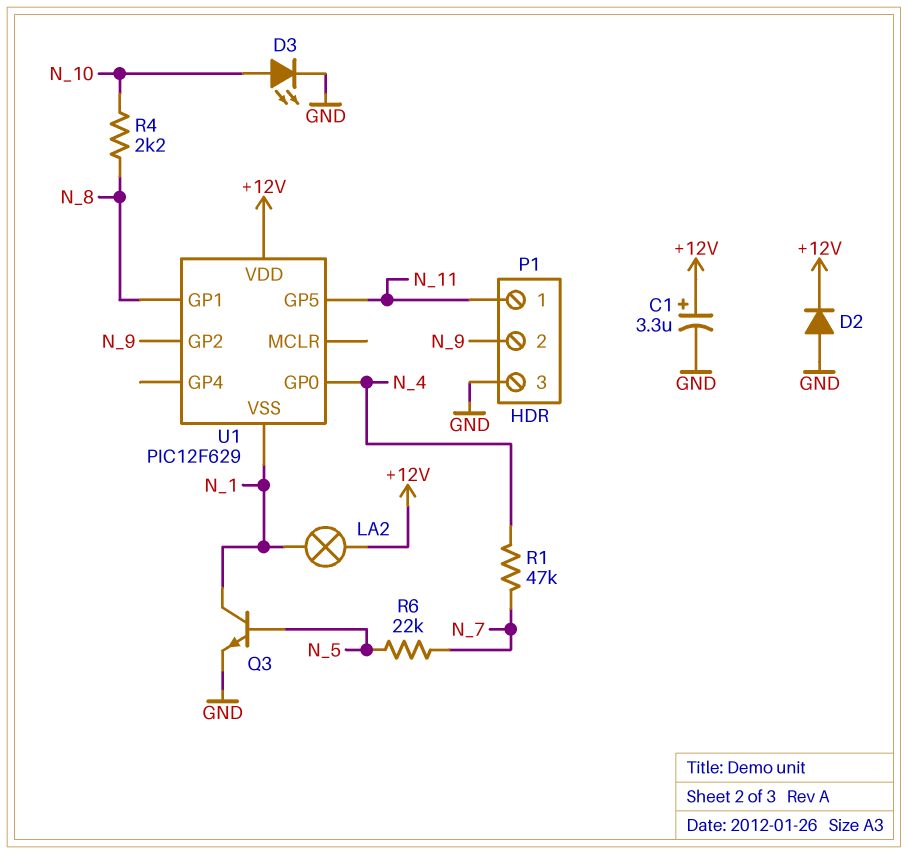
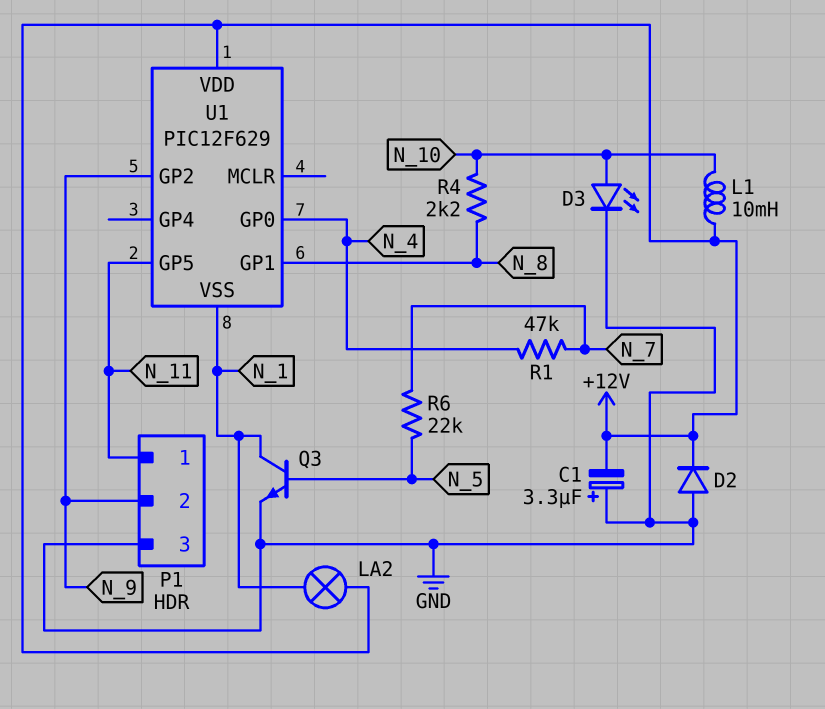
C1: 3.3uF (plus +12V, minus GND) -> 3.3uF (plus GND, minus +12V)
L1: none -> 10mH (+12V, N_10)

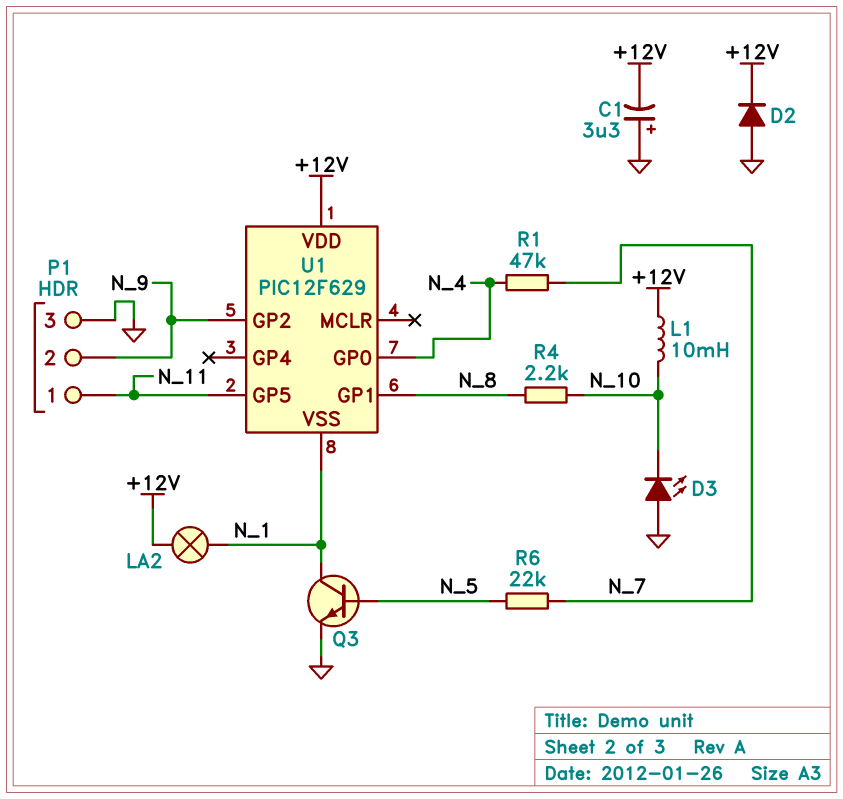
D3: LED (A N_10, K GND) -> LED (A GND, K N_10)

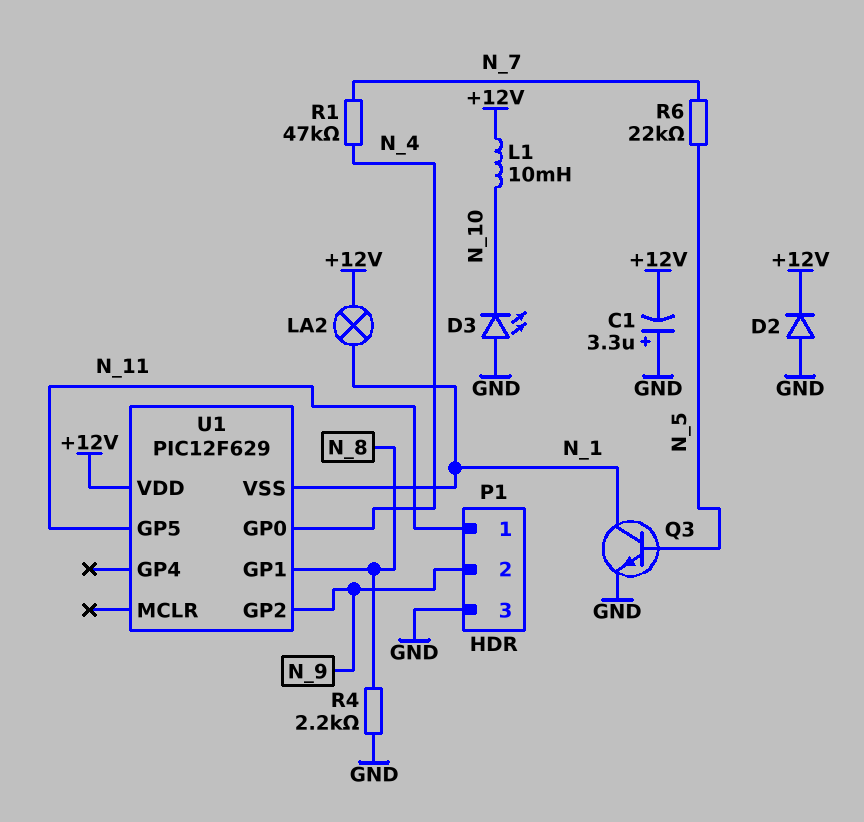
R4: 2.2k (N_8, N_10) -> 2.2k (GND, N_8)

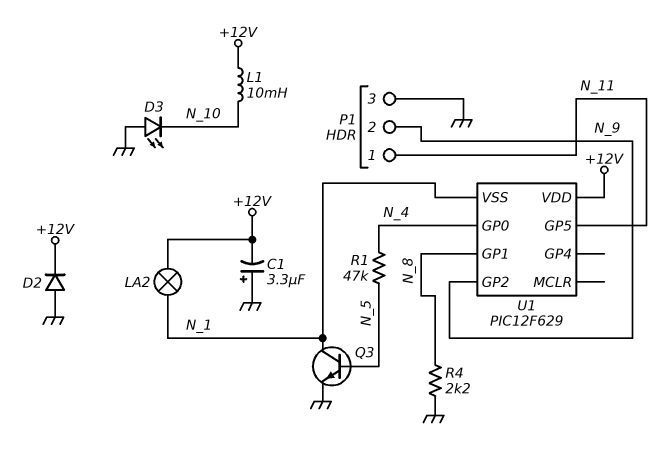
R1: 47k (N_4, N_7) -> 47k (N_4, N_5)
R6: 22k (N_5, N_7) -> none

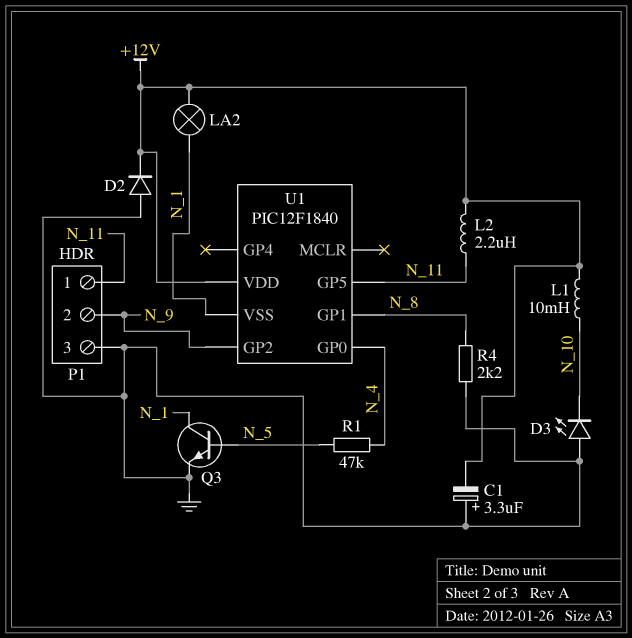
L2: none -> 2.2uH (+12V, N_11)
U1: PIC12F629 -> PIC12F1840

